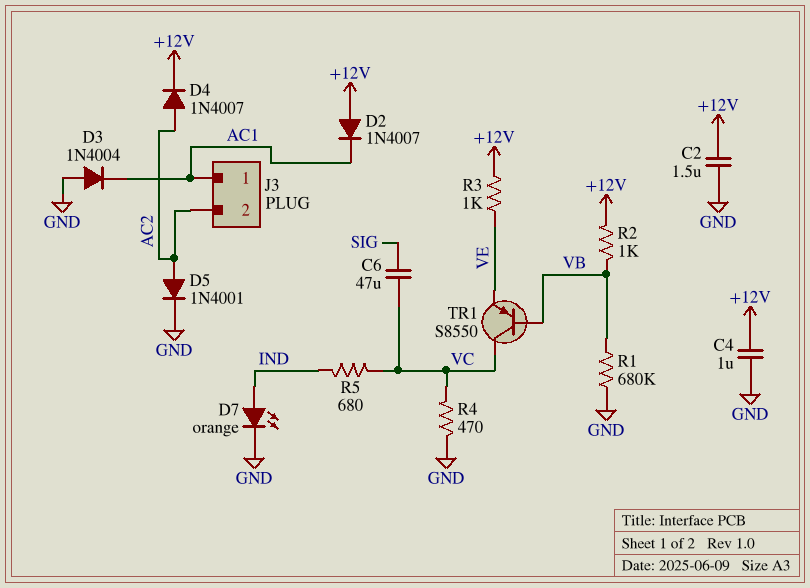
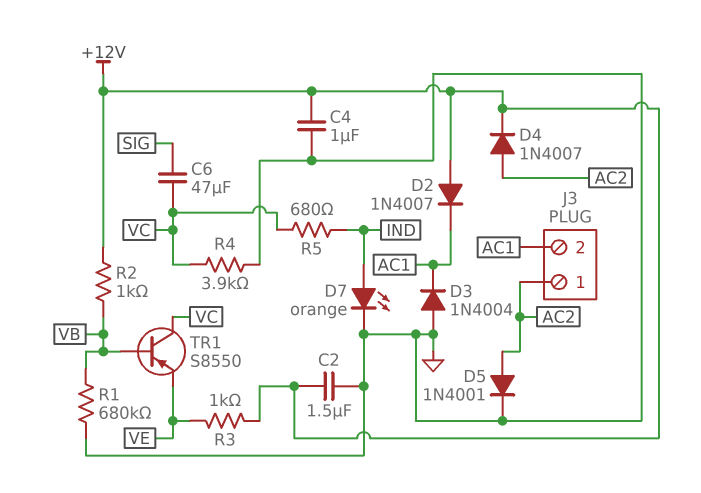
J3 pin 1: AC1 -> AC2
J3 pin 2: AC2 -> AC1
R4: 470 (GND, VC) -> 3.9k (GND, VC)

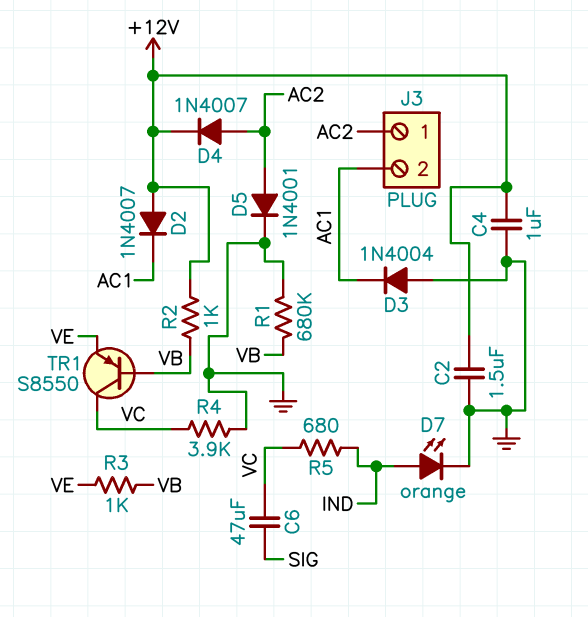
R3: 1k (+12V, VE) -> 1k (VB, VE)

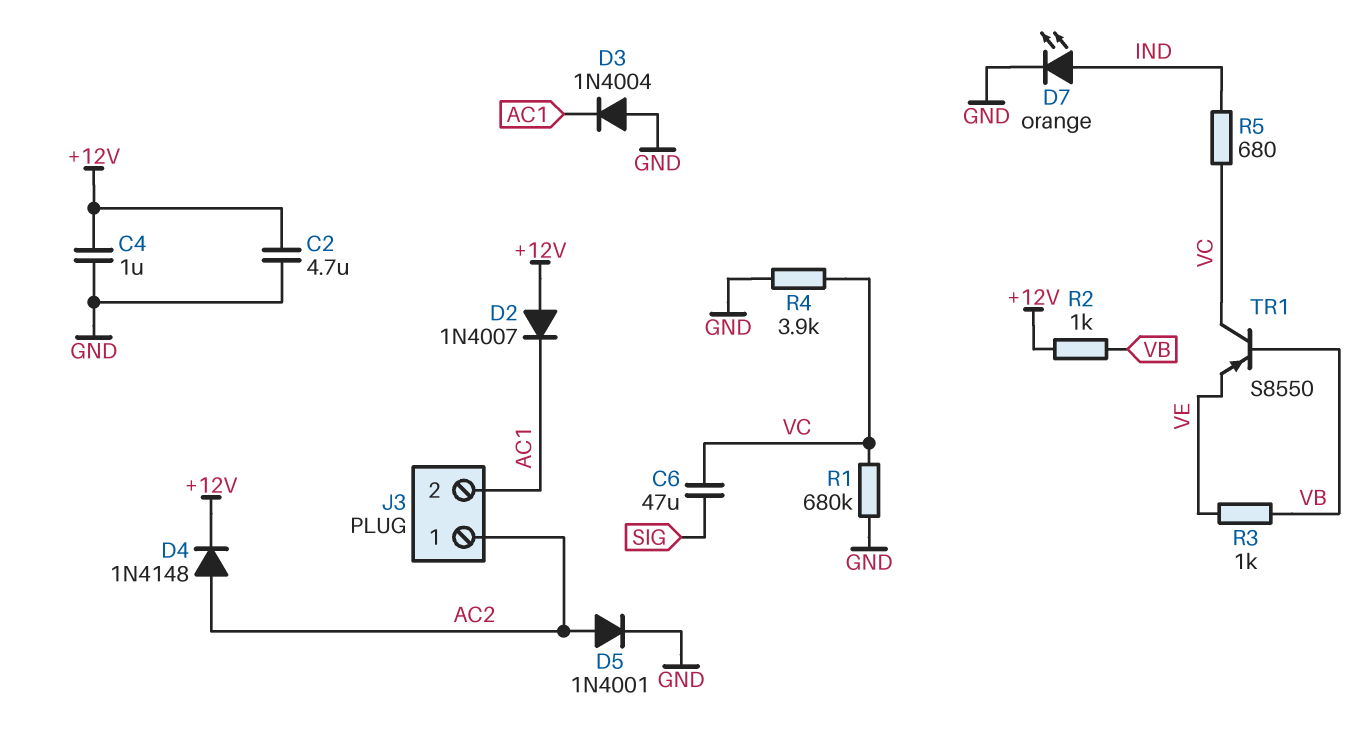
C2: 1.5uF (+12V, GND) -> 4.7uF (+12V, GND)
D4: diode 1N4007 (A AC2, K +12V) -> diode 1N4148 (A AC2, K +12V)
R1: 680k (GND, VB) -> 680k (GND, VC)

